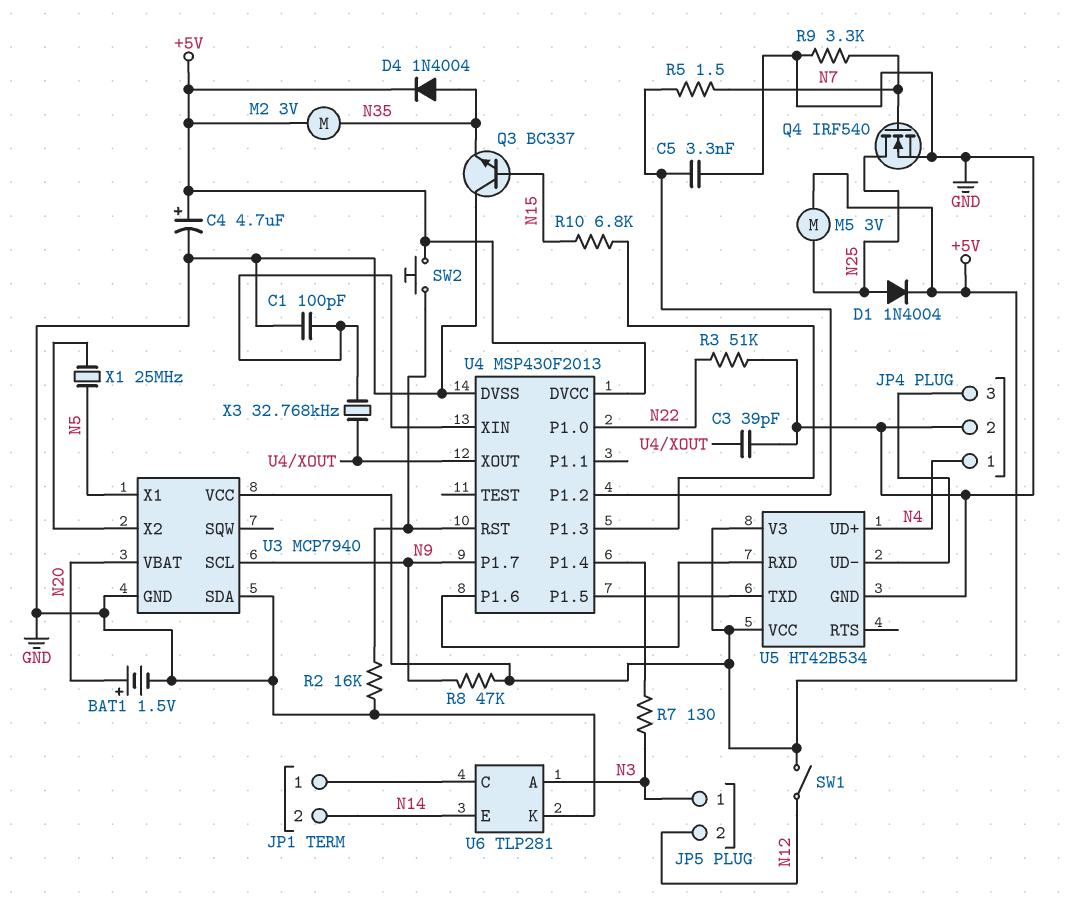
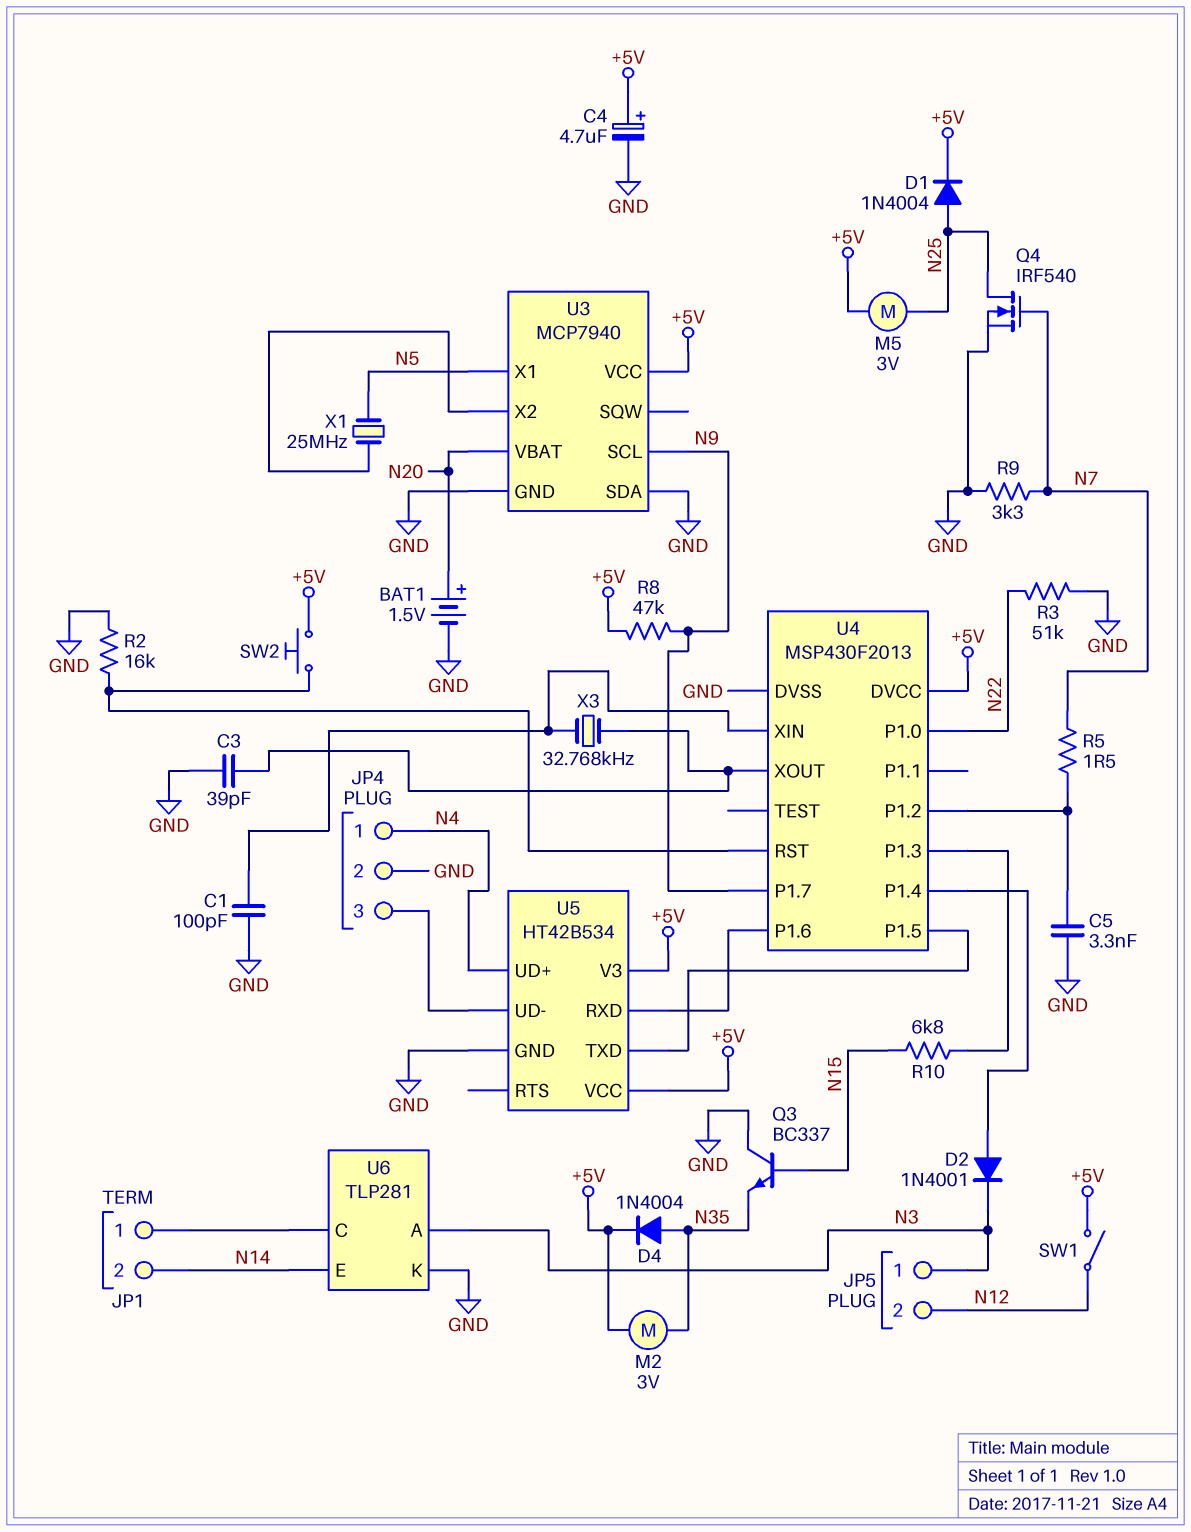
D2: none -> diode 1N4001 (A U4/P1.4, K N3)
R7: 130 (N3, U4/P1.4) -> none

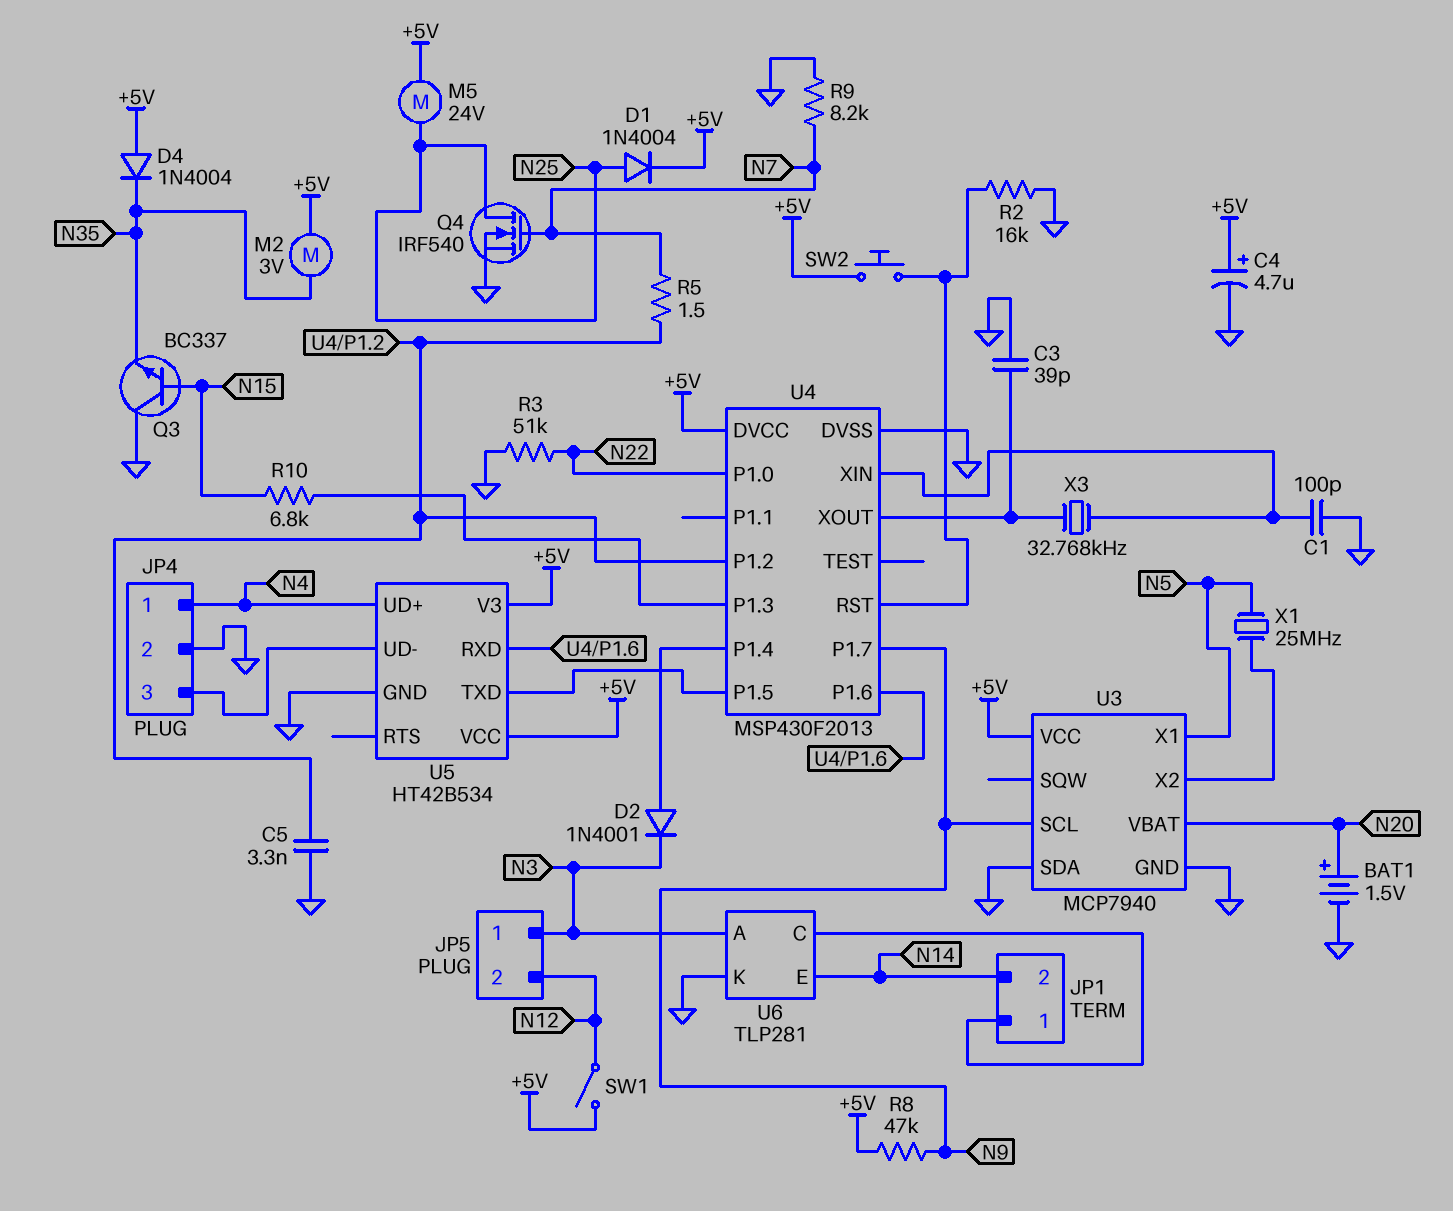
D4: diode 1N4004 (A N35, K +5V) -> diode 1N4004 (A +5V, K N35)
M5: motor 3V (+5V, N25) -> motor 24V (+5V, N25)
R9: 3.3k (GND, N7) -> 8.2k (GND, N7)

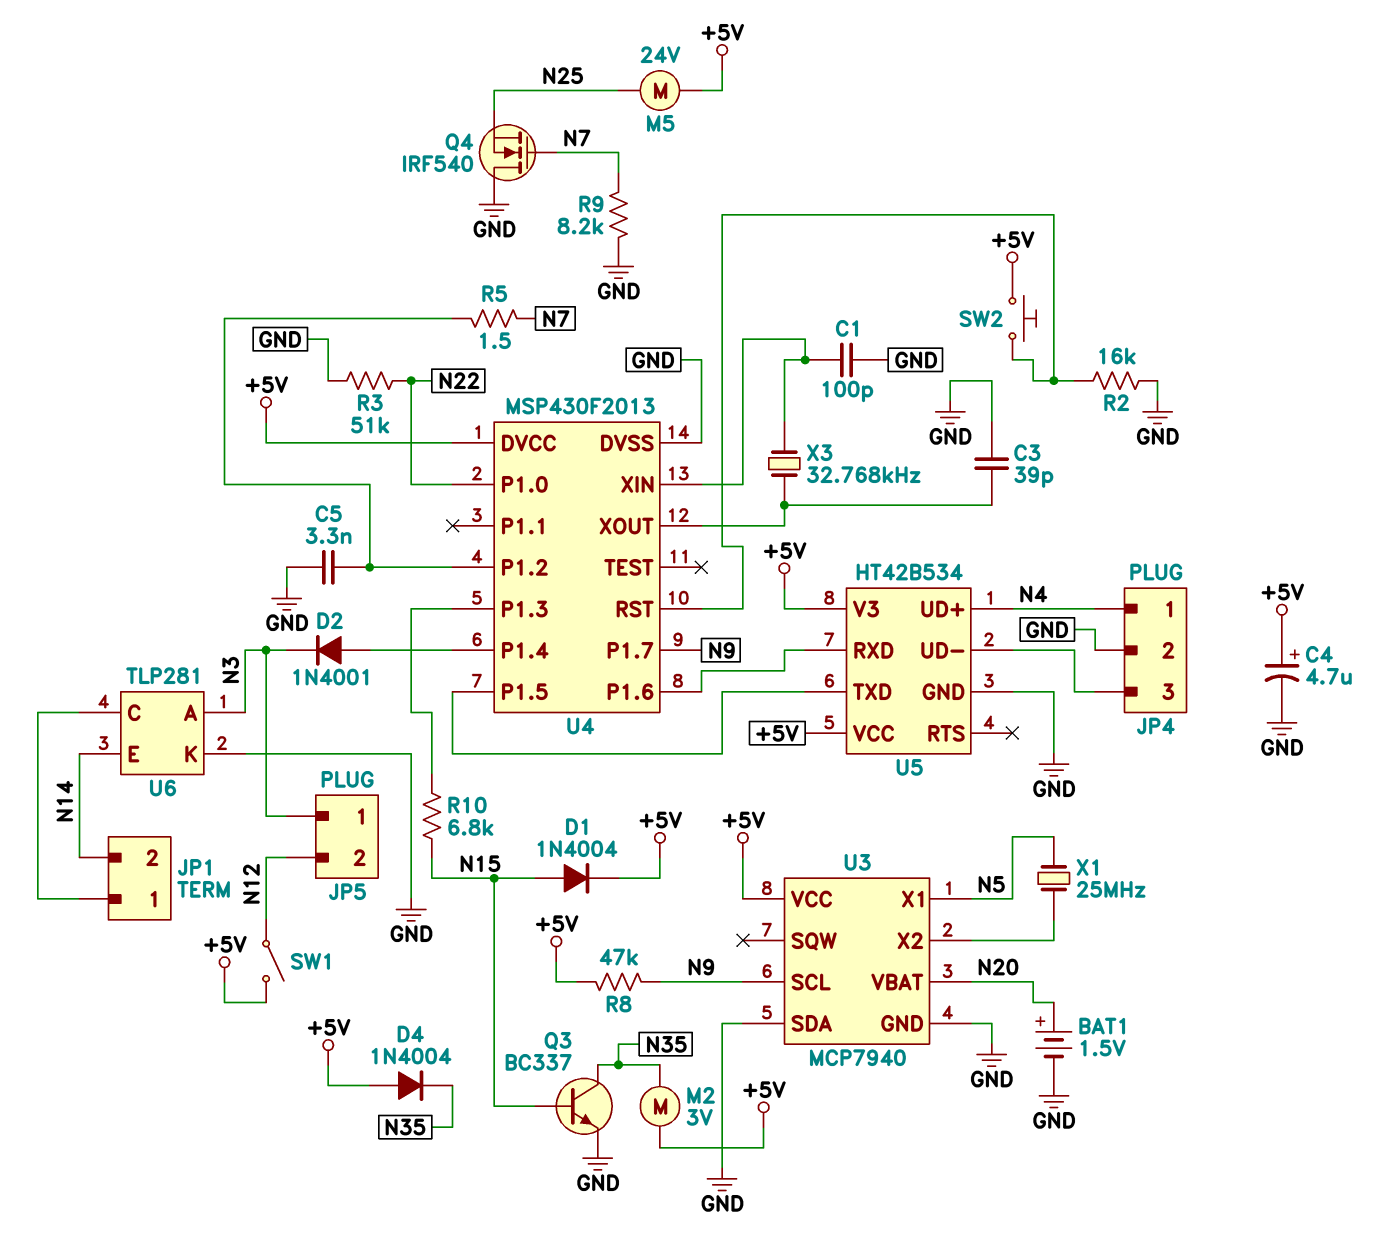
D1: diode 1N4004 (A N25, K +5V) -> diode 1N4004 (A N15, K +5V)
Q3: NPN BC337 (B N15, C GND, E N35) -> NPN BC337 (B N15, C N35, E GND)
Q4: NMOS IRF540 (G N7, D N25, S GND) -> NMOS IRF540 (G N7, D GND, S N25)

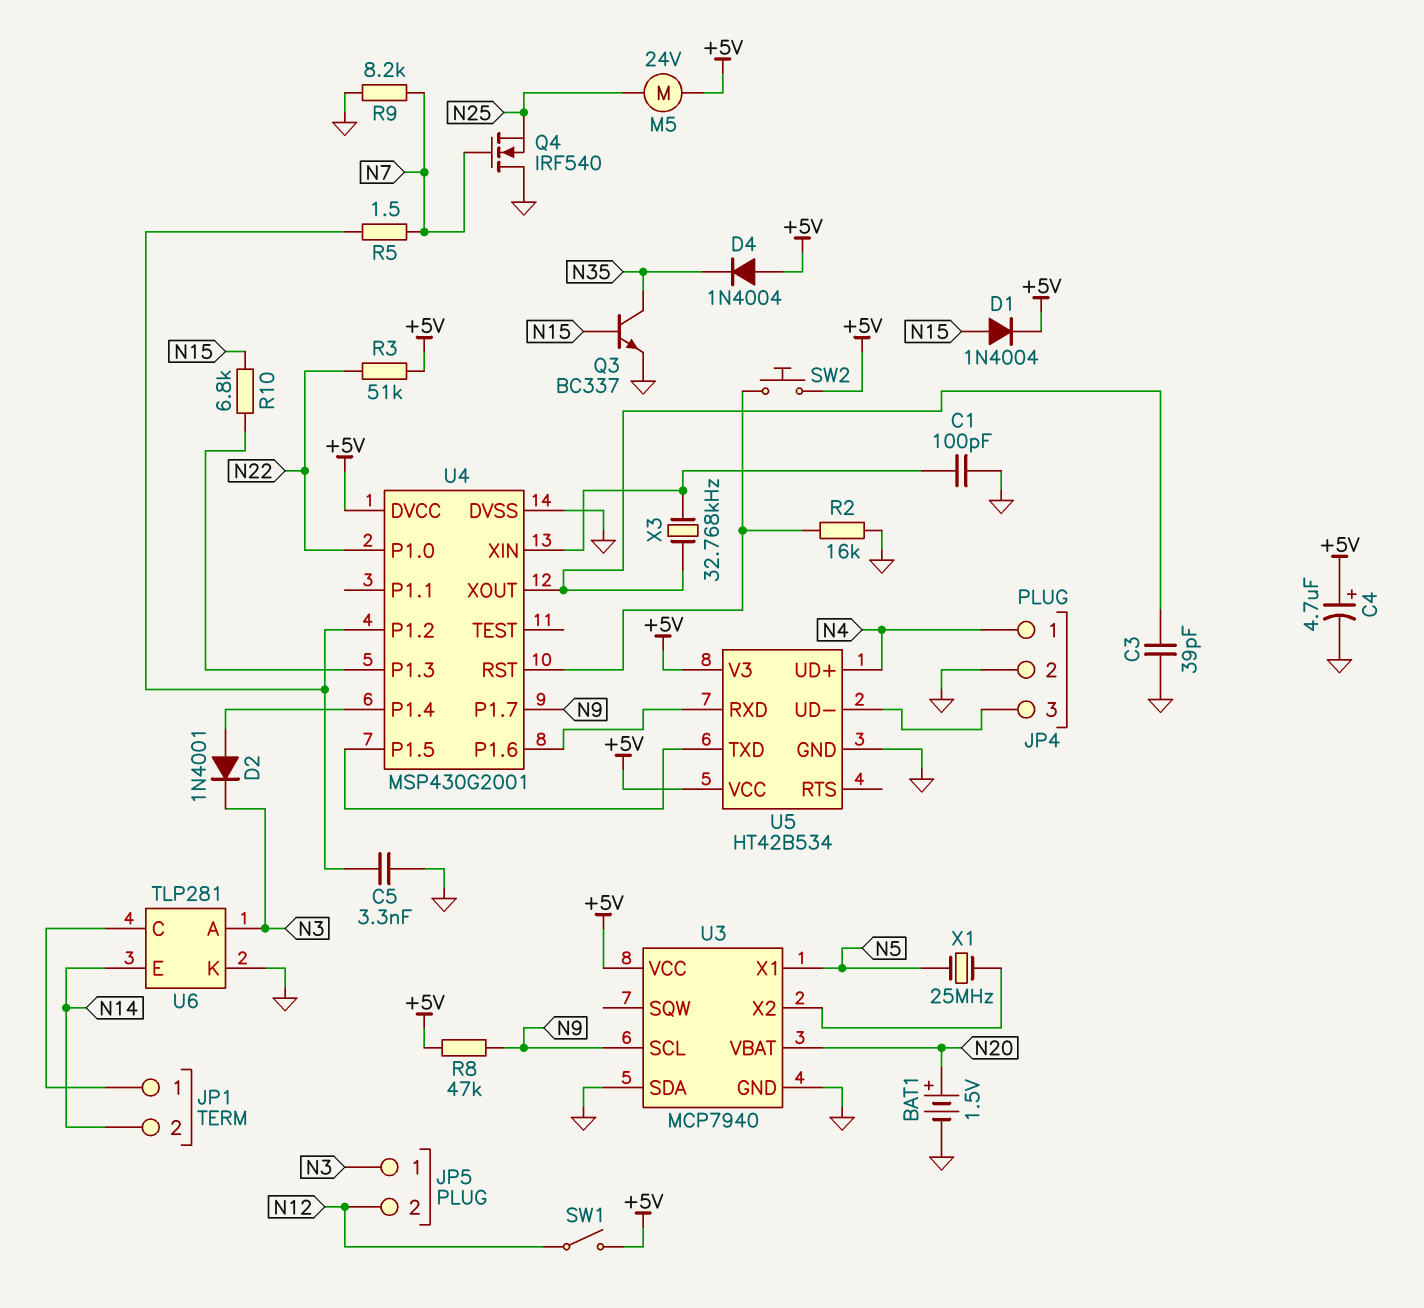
M2: motor 3V (+5V, N35) -> none
R3: 51k (GND, N22) -> 51k (+5V, N22)
U4: MSP430F2013 -> MSP430G2001

